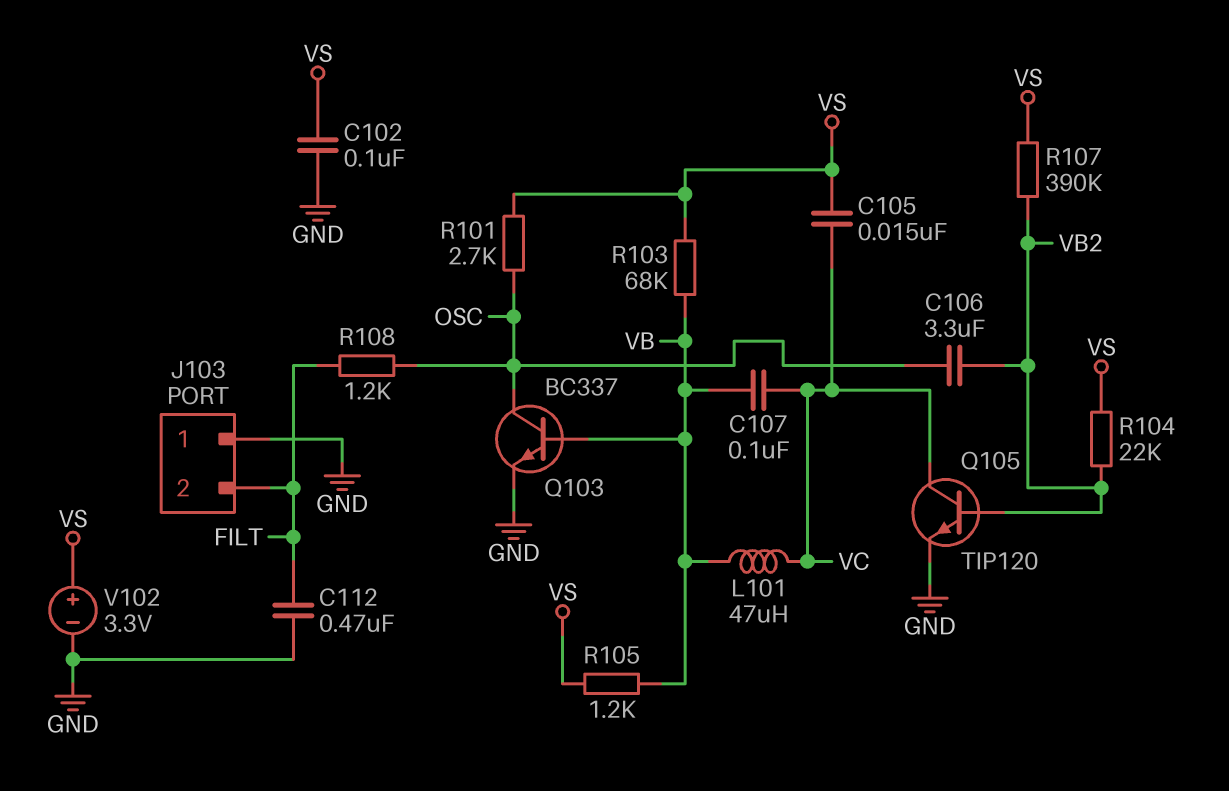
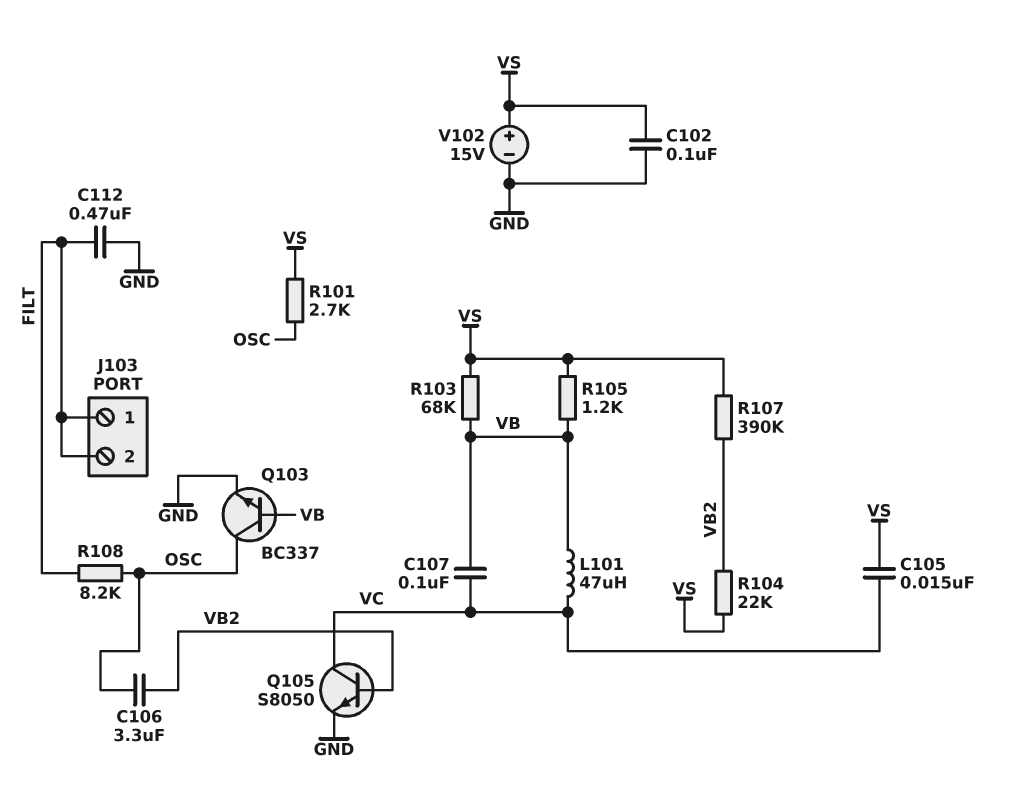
J103 pin 1: GND -> FILT
Q105: NPN TIP120 (B VB2, C VC, E GND) -> NPN S8050 (B VB2, C VC, E GND)
R108: 1.2k (FILT, OSC) -> 8.2k (FILT, OSC)
V102: 3.3V (plus VS, minus GND) -> 15V (plus VS, minus GND)

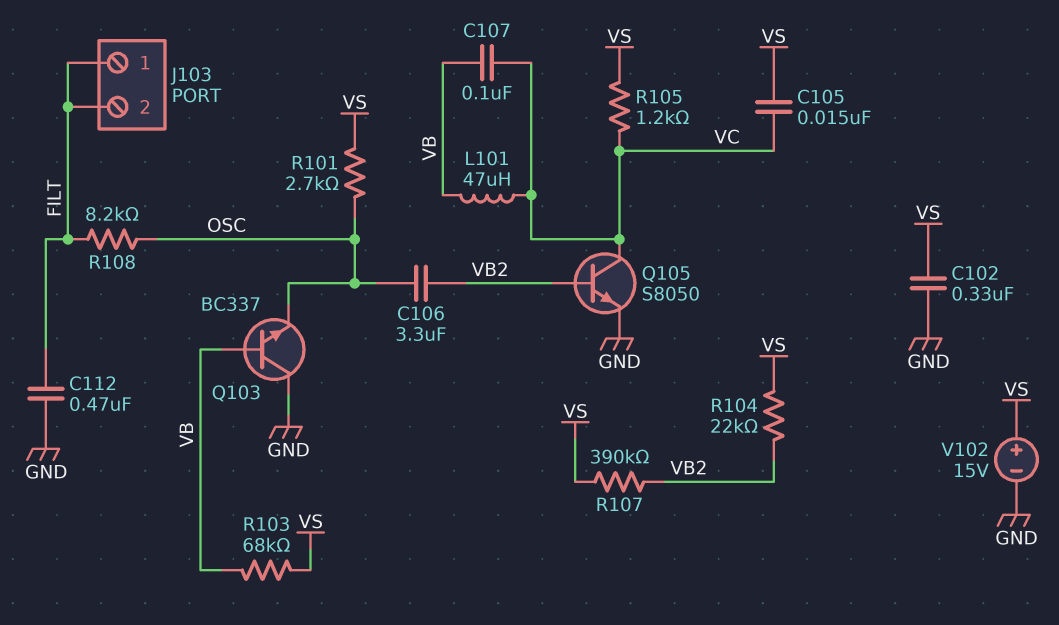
C102: 100nF (GND, VS) -> 330nF (GND, VS)
Q103: NPN BC337 (B VB, C OSC, E GND) -> NPN BC337 (B VB, C GND, E OSC)
R105: 1.2k (VB, VS) -> 1.2k (VC, VS)

